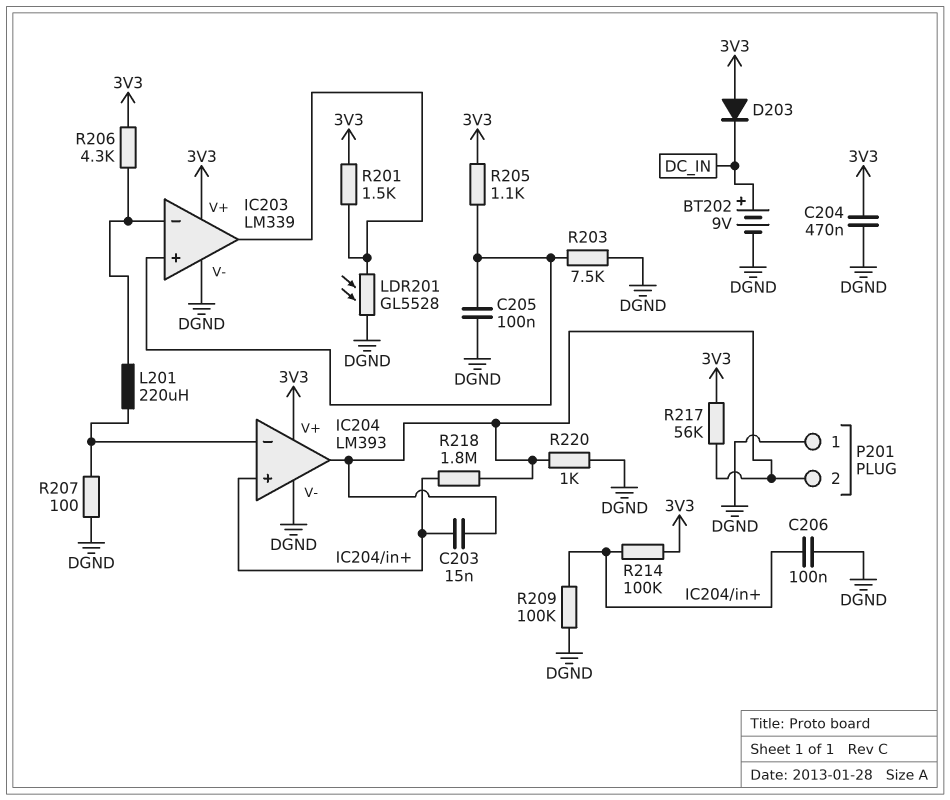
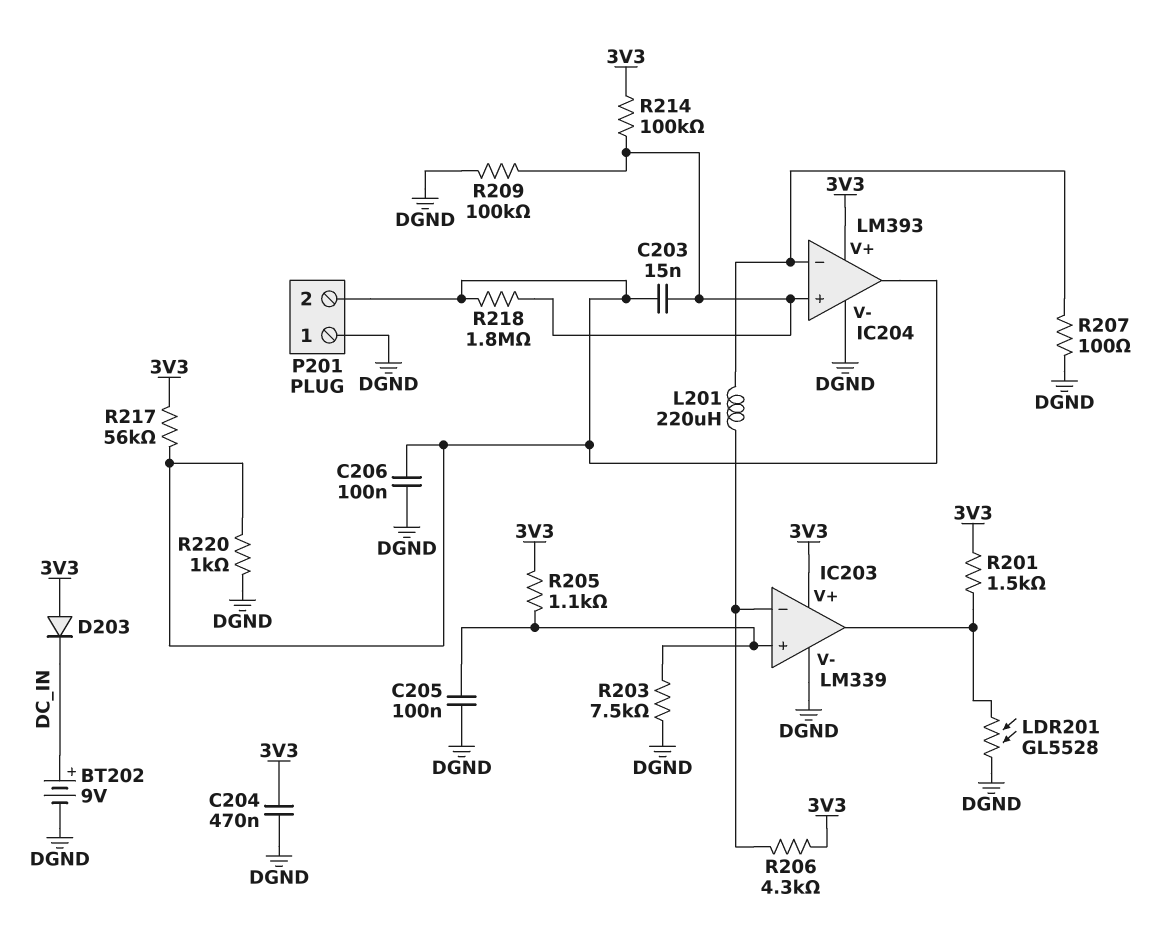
C206: 100nF (DGND, IC204/in+) -> 100nF (DGND, IC204/out)

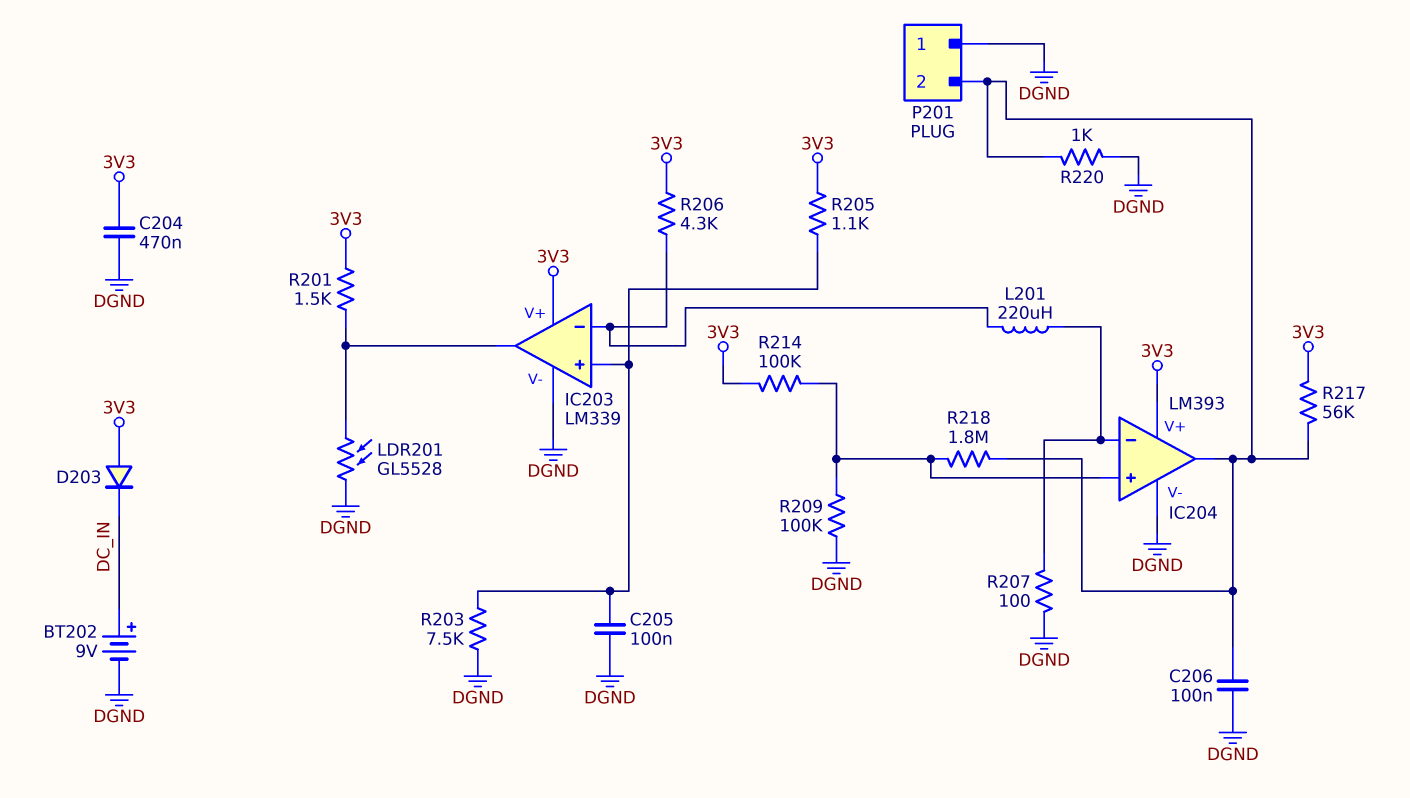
C203: 15nF (IC204/in+, IC204/out) -> none

